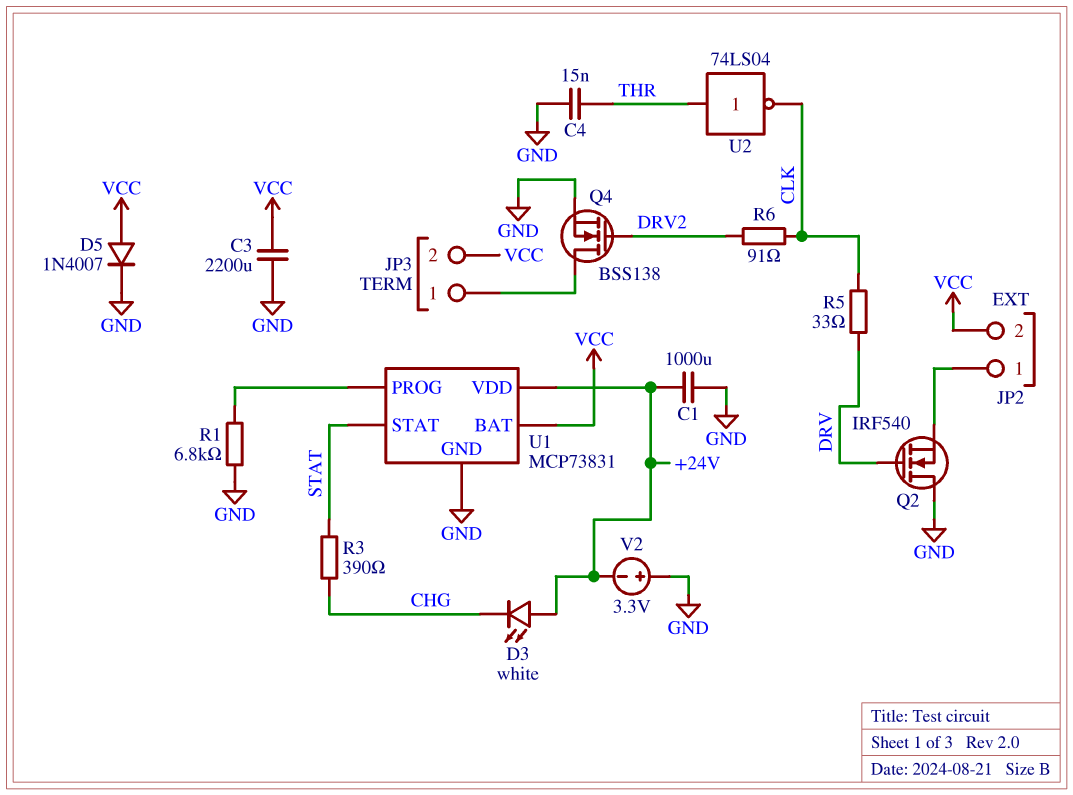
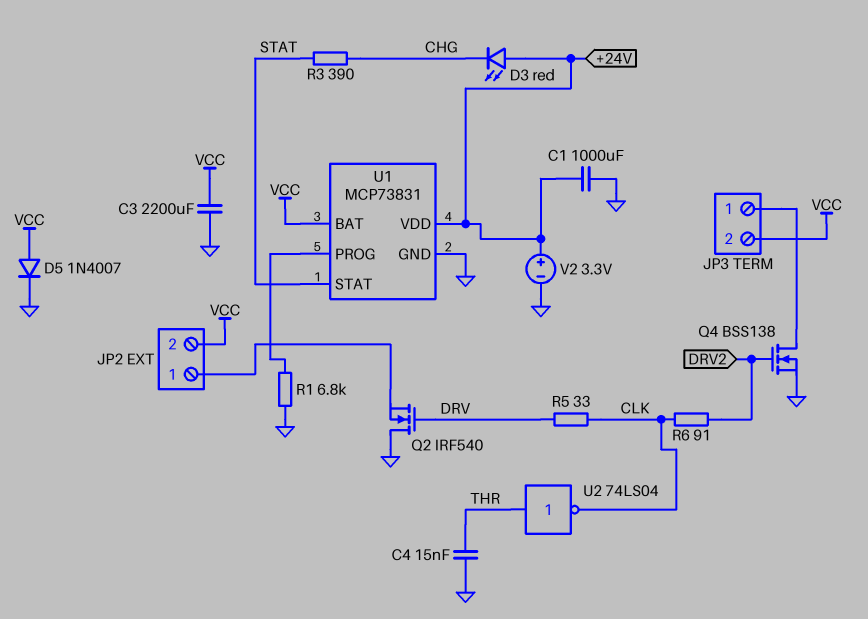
D3: LED white (A +24V, K CHG) -> LED red (A +24V, K CHG)
V2: 3.3V (plus GND, minus +24V) -> 3.3V (plus +24V, minus GND)

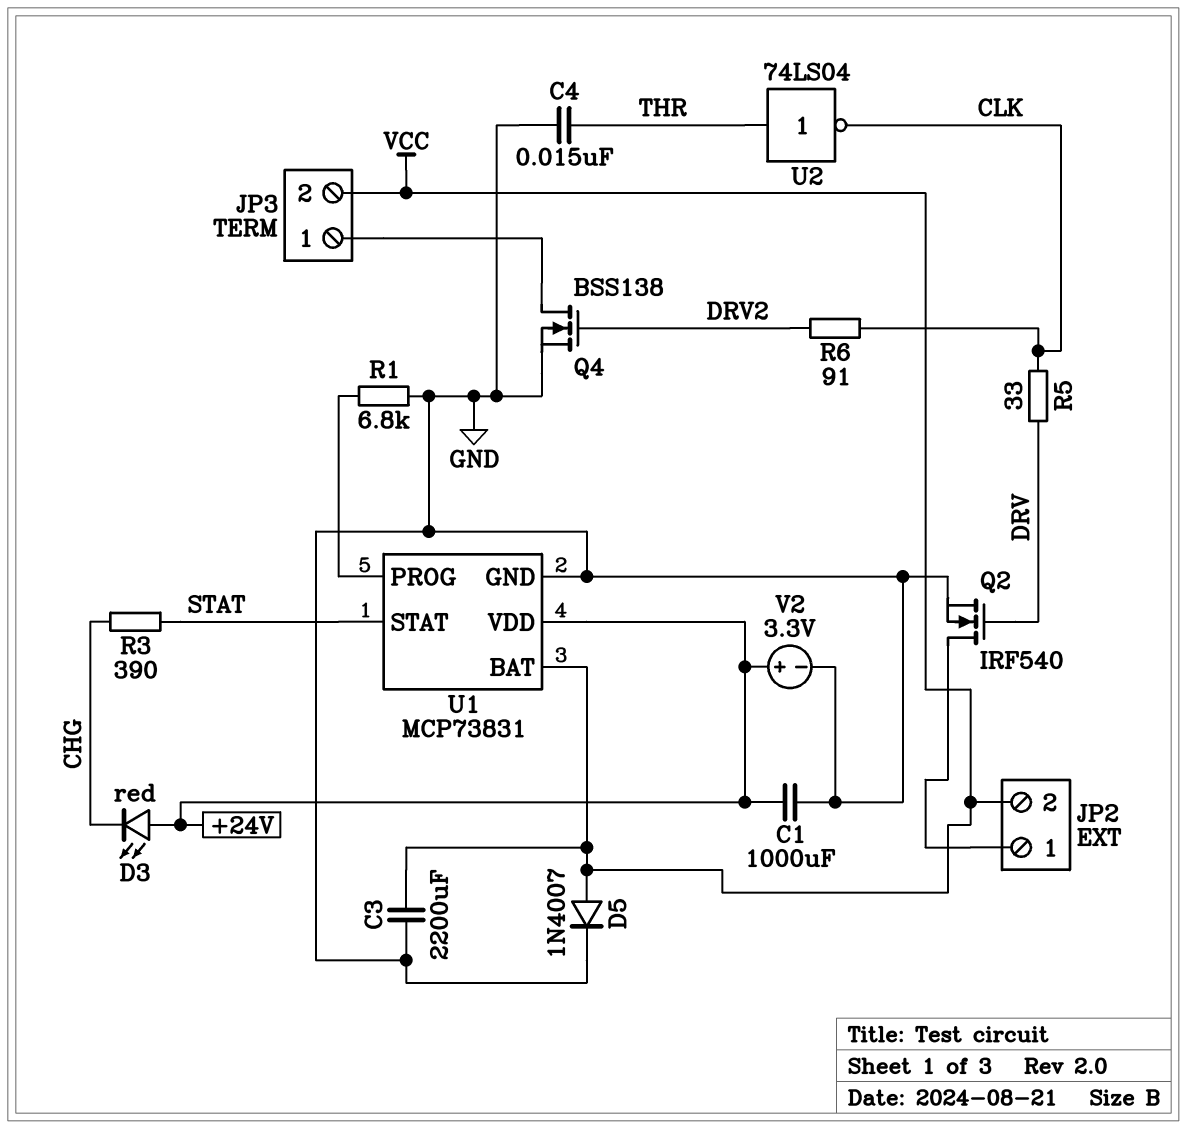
Q2: NMOS IRF540 (G DRV, D GND, S JP2/1) -> NMOS IRF540 (G DRV, D JP2/1, S GND)

